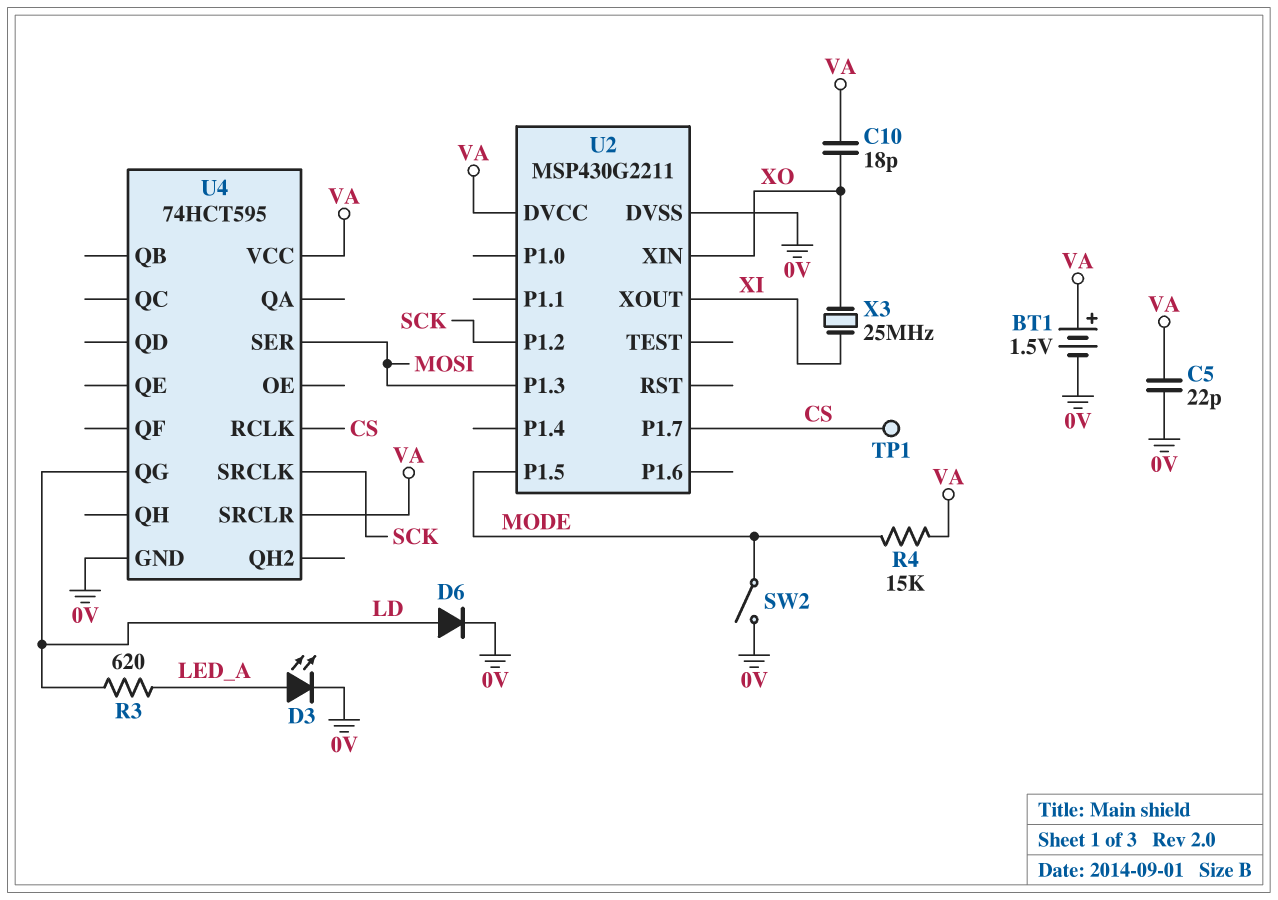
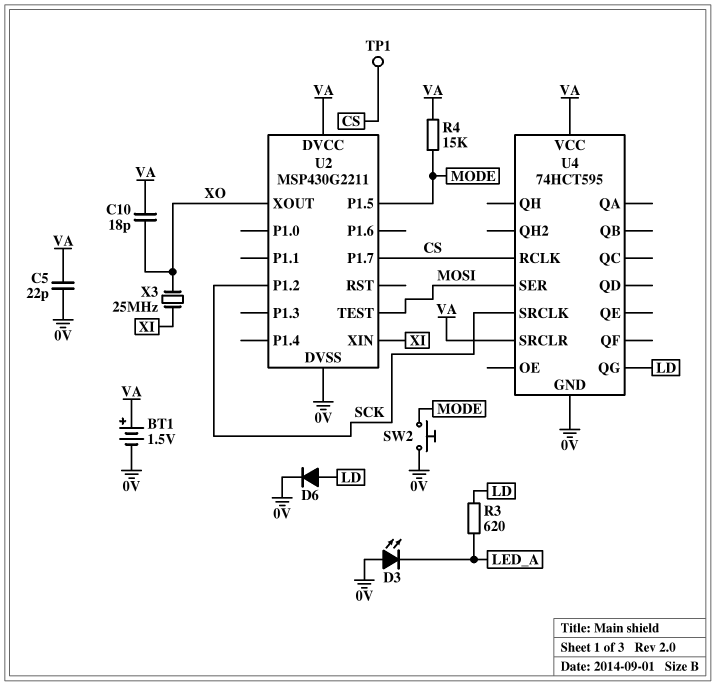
D3: LED (A LED_A, K 0V) -> LED (A 0V, K LED_A)
SW2: switch (0V, MODE) -> button (0V, MODE)
U2 pin P1.3: MOSI -> none
U2 pin TEST: none -> MOSI
U2 pin XIN: XO -> XI
U2 pin XOUT: XI -> XO

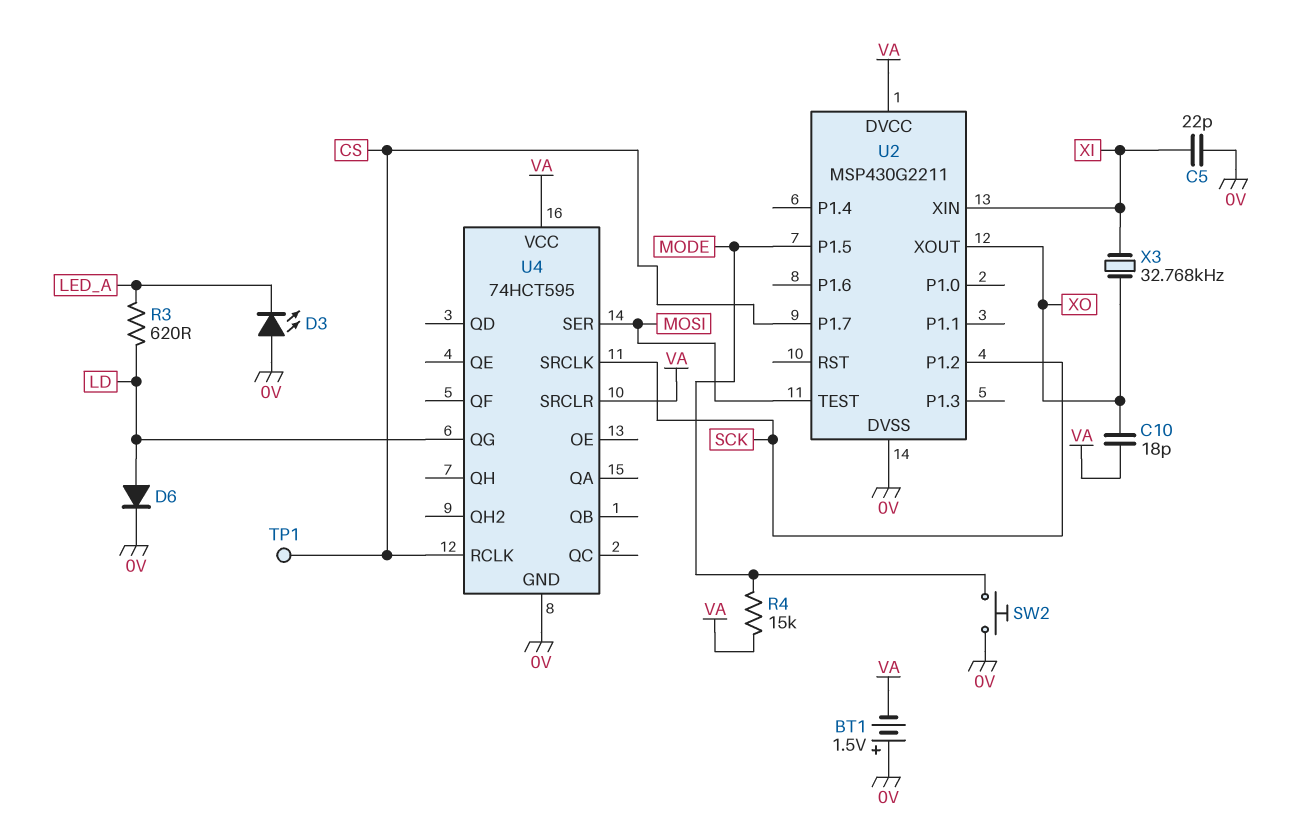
BT1: 1.5V (plus VA, minus 0V) -> 1.5V (plus 0V, minus VA)
C5: 22pF (0V, VA) -> 22pF (0V, XI)
X3: 25MHz (XI, XO) -> 32.768kHz (XI, XO)

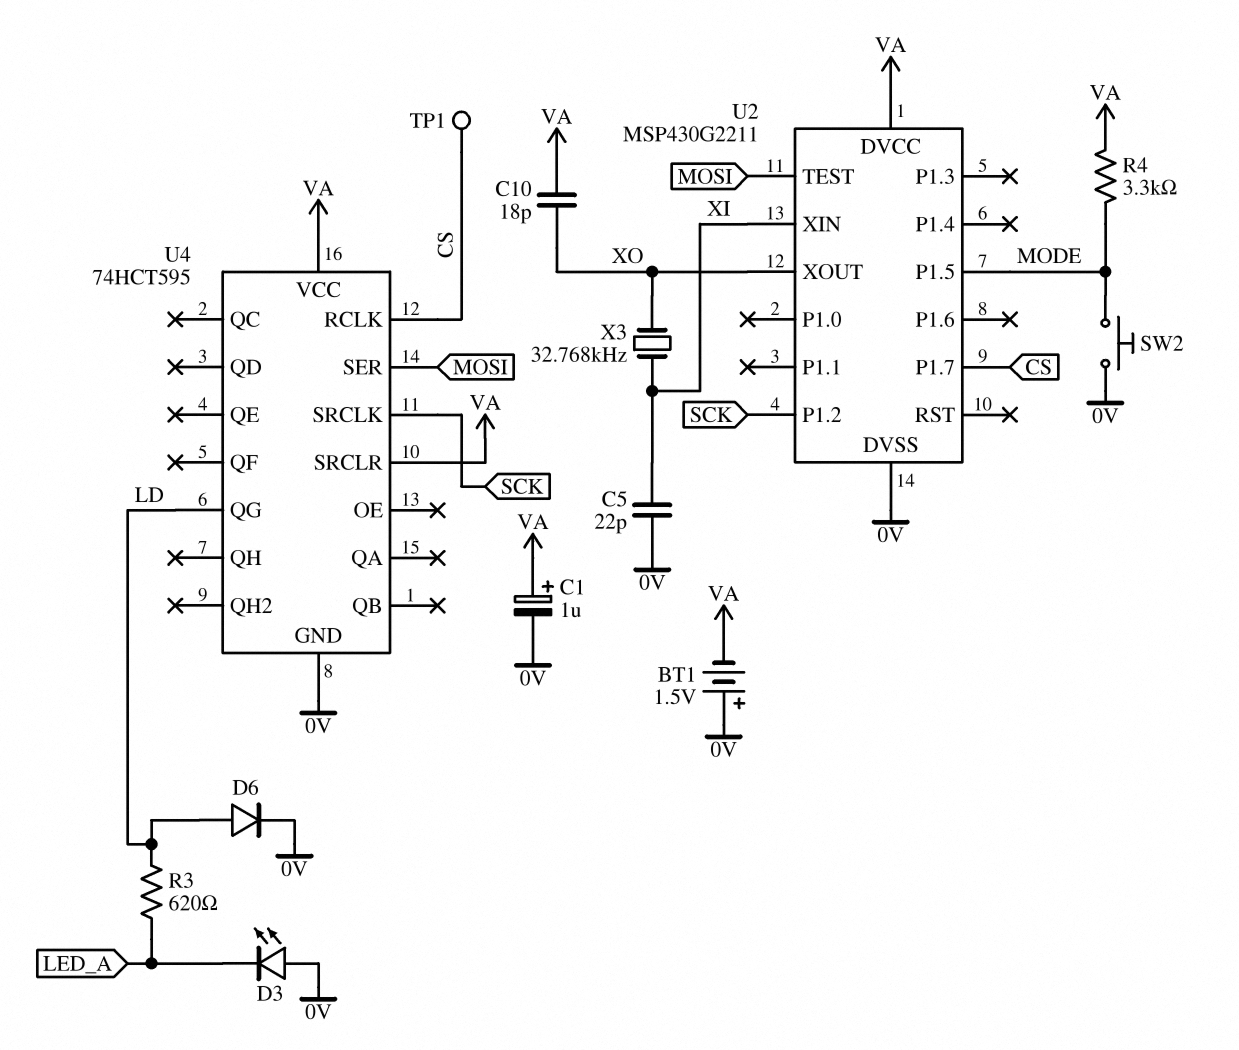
C1: none -> 1uF (plus VA, minus 0V)
R4: 15k (MODE, VA) -> 3.3k (MODE, VA)

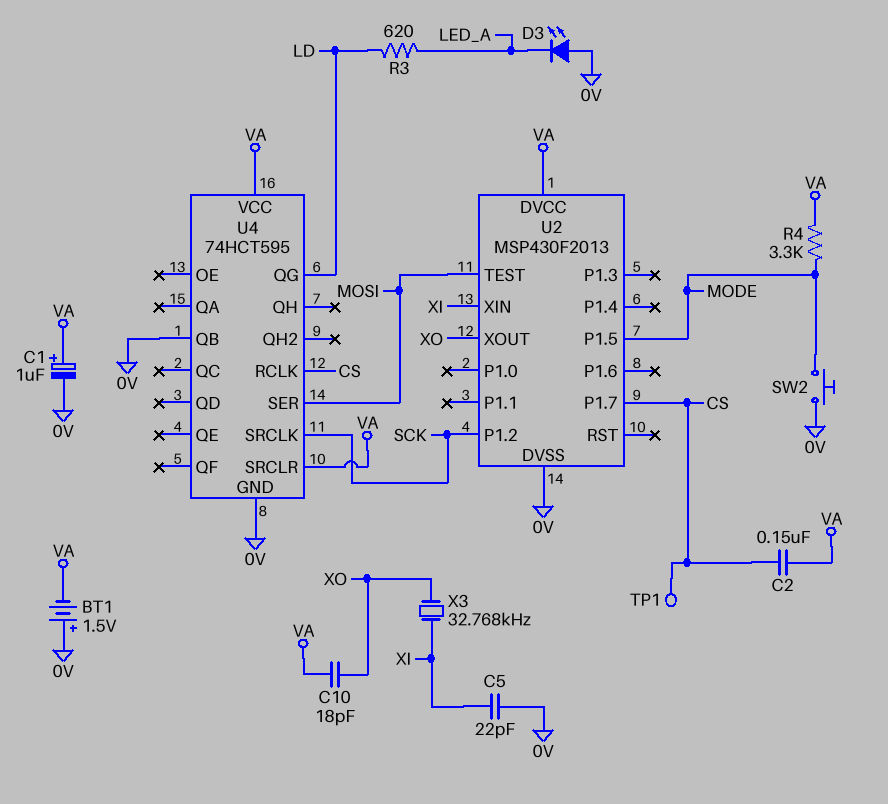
C2: none -> 150nF (CS, VA)
D6: diode (A LD, K 0V) -> none
U2: MSP430G2211 -> MSP430F2013
U4 pin QB: none -> 0V

